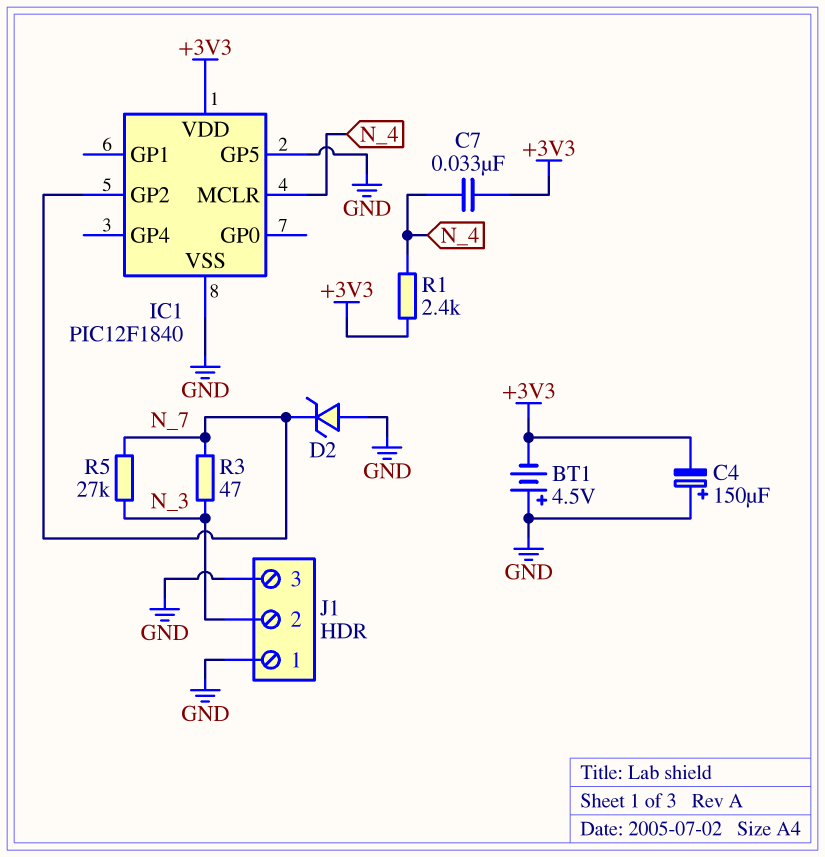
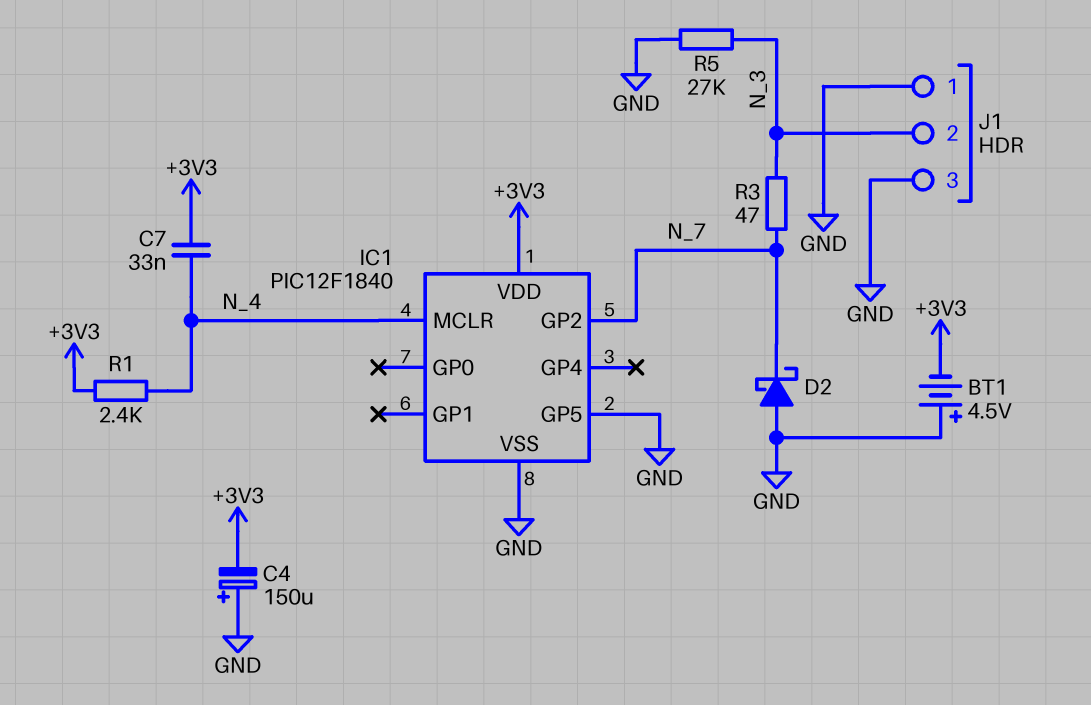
D2: zener (A GND, K N_7) -> schottky (A GND, K N_7)
R5: 27k (N_3, N_7) -> 27k (GND, N_3)

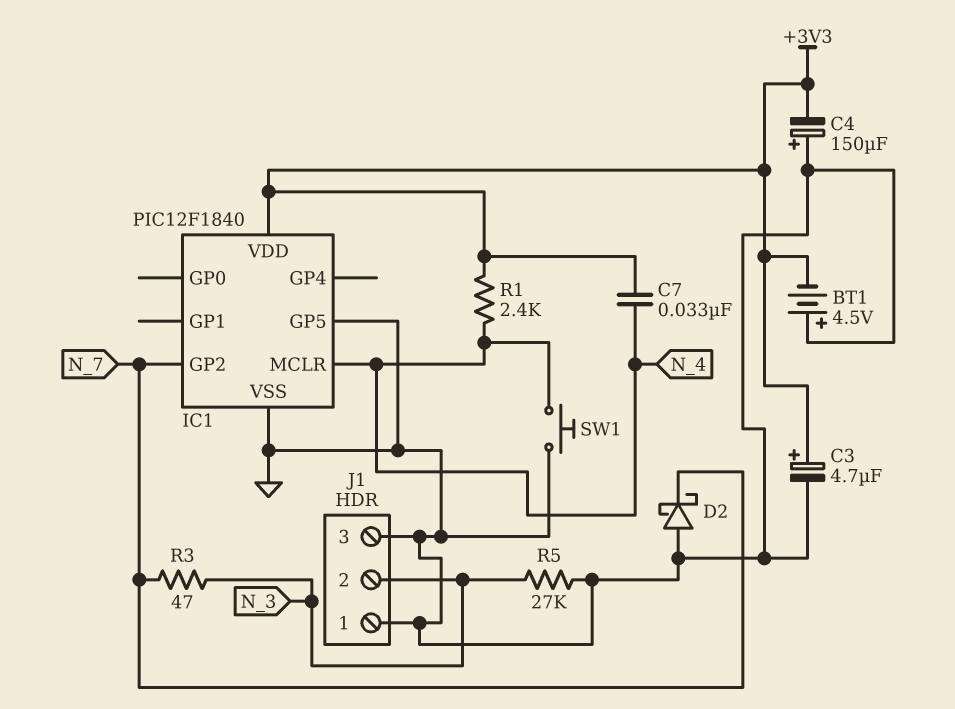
C3: none -> 4.7uF (plus +3V3, minus GND)
SW1: none -> button (GND, N_4)

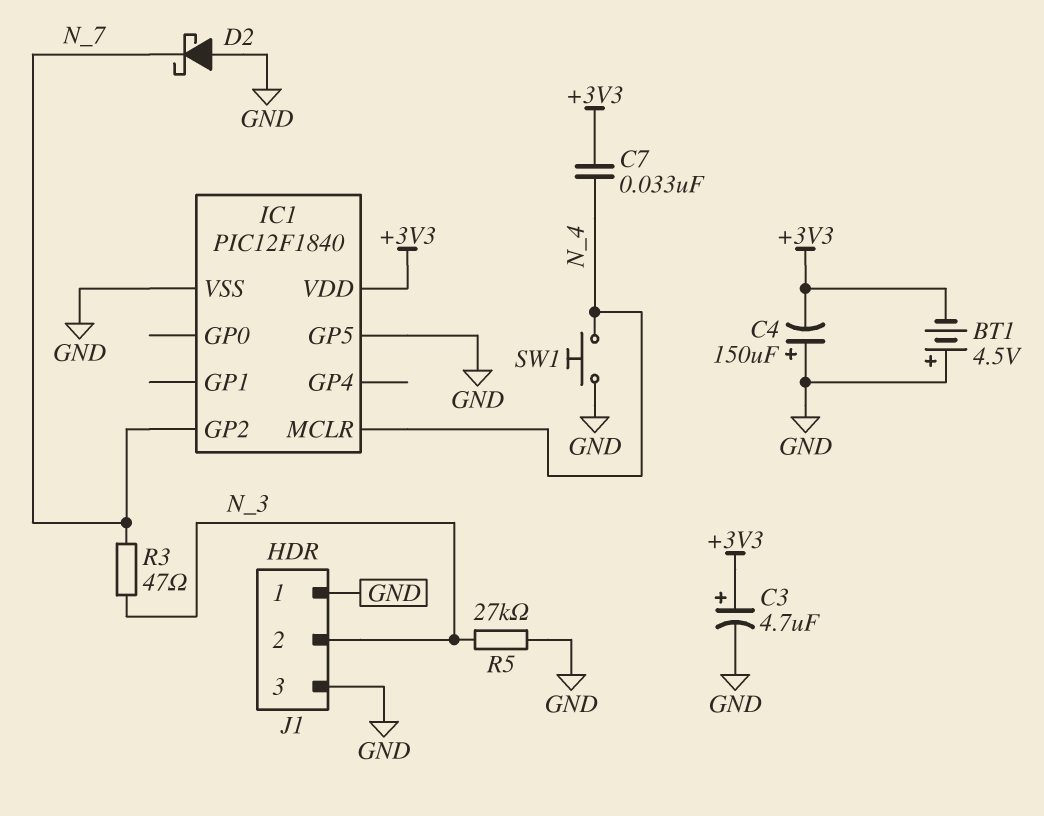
R1: 2.4k (+3V3, N_4) -> none

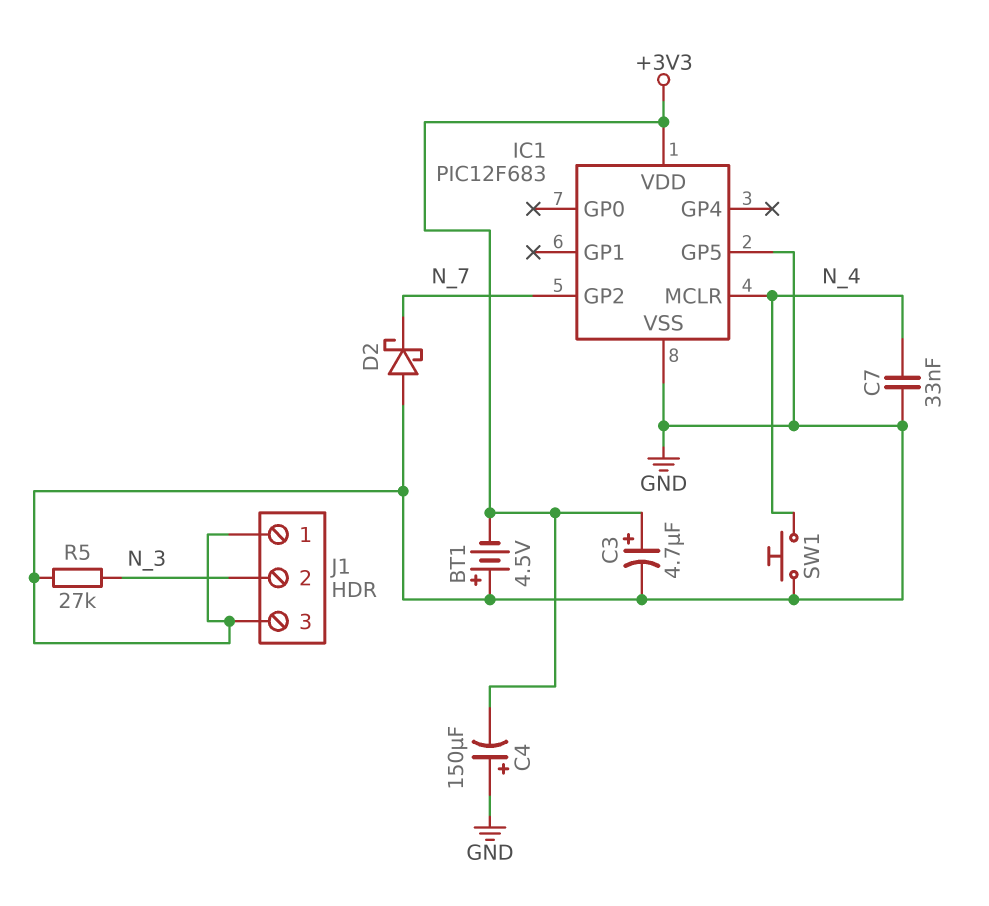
C7: 33nF (+3V3, N_4) -> 33nF (GND, N_4)
IC1: PIC12F1840 -> PIC12F683
R3: 47 (N_3, N_7) -> none

